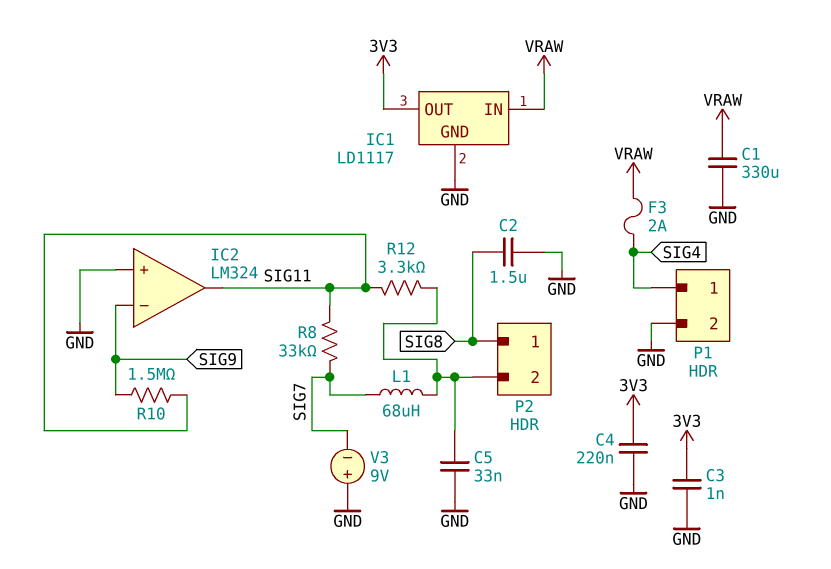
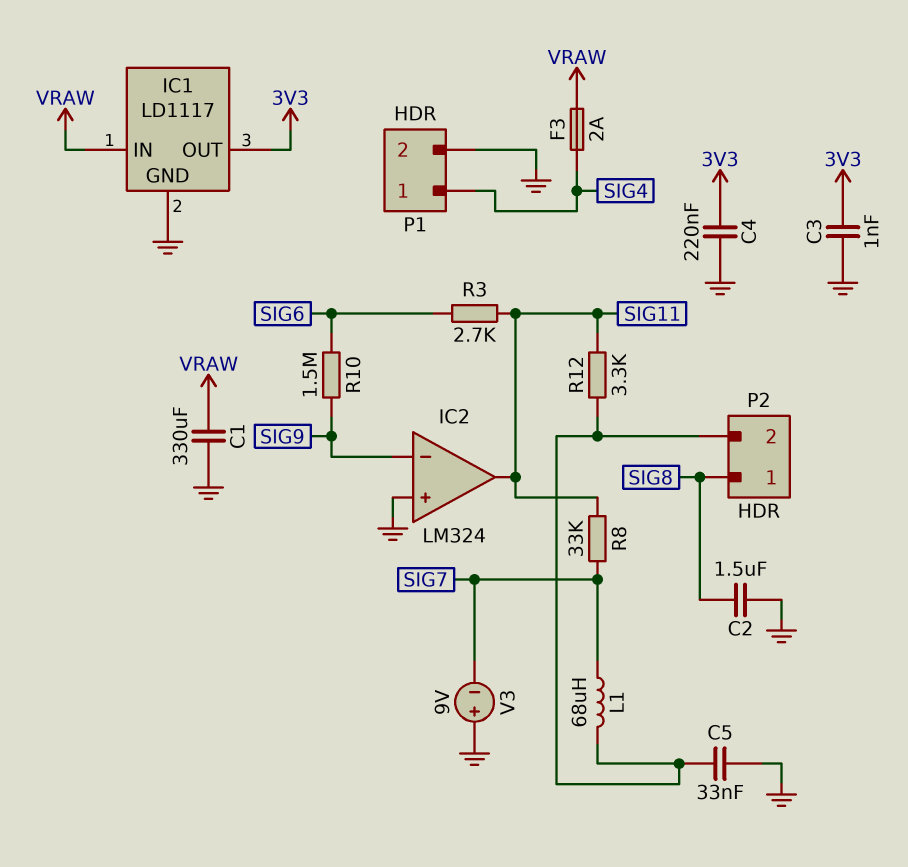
R3: none -> 2.7k (SIG6, SIG11)
R10: 1.5M (SIG9, SIG11) -> 1.5M (SIG6, SIG9)

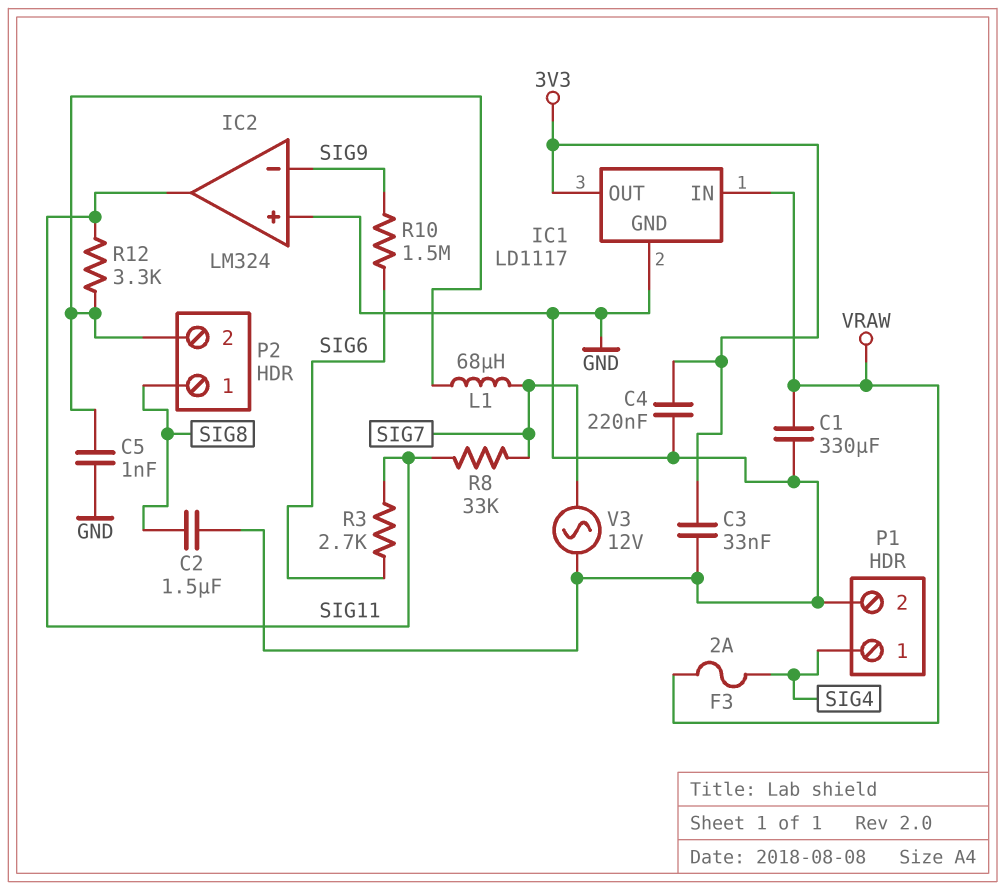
C3: 1nF (3V3, GND) -> 33nF (3V3, GND)
C5: 33nF (GND, P2/2) -> 1nF (GND, P2/2)
V3: 9V (plus GND, minus SIG7) -> AC 12V (GND, SIG7)

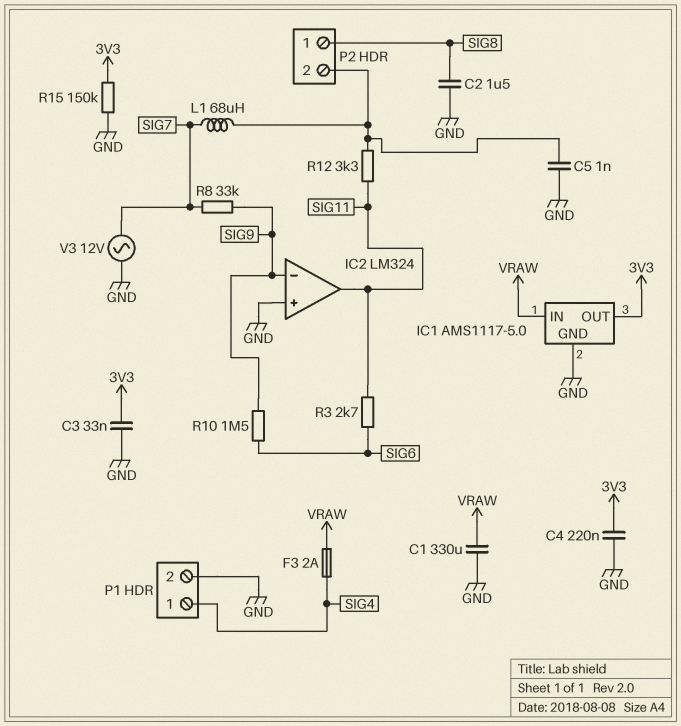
IC1: LD1117 -> AMS1117-5.0
R8: 33k (SIG7, SIG11) -> 33k (SIG7, SIG9)
R15: none -> 150k (3V3, GND)

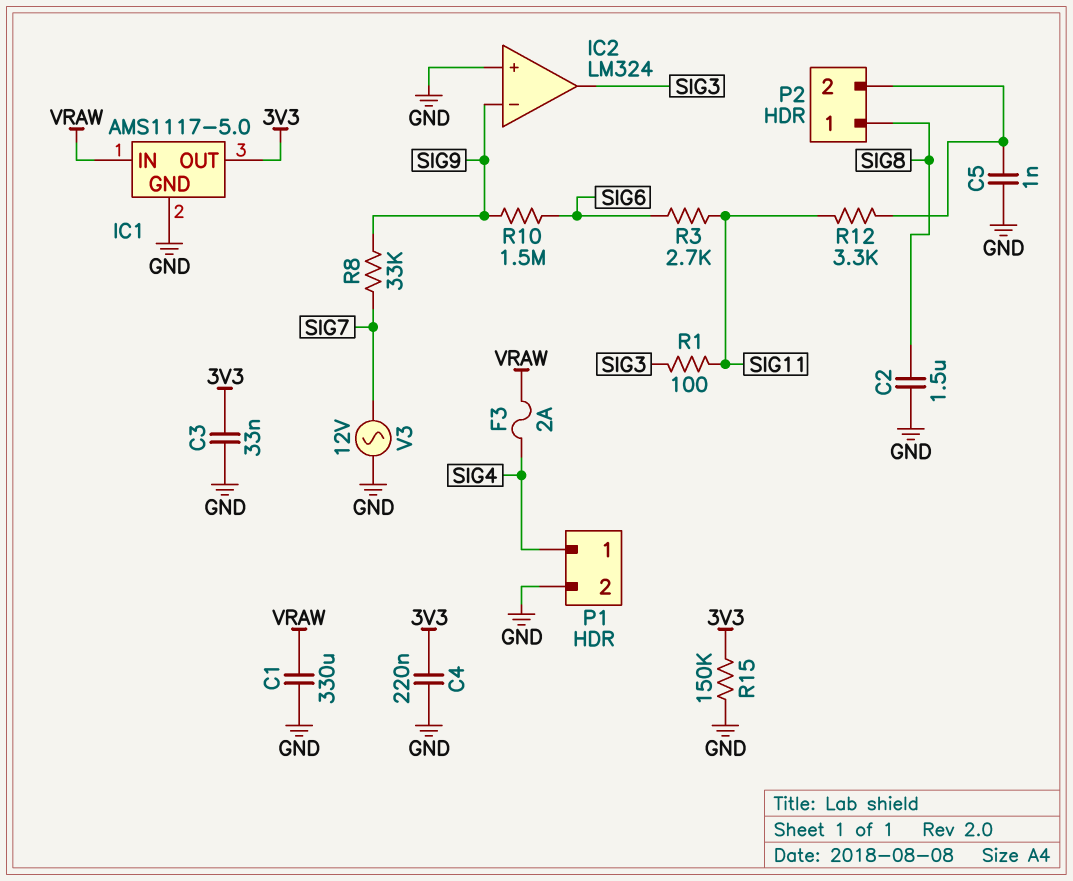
IC2 pin out: SIG11 -> SIG3
L1: 68uH (P2/2, SIG7) -> none
R1: none -> 100 (SIG3, SIG11)

